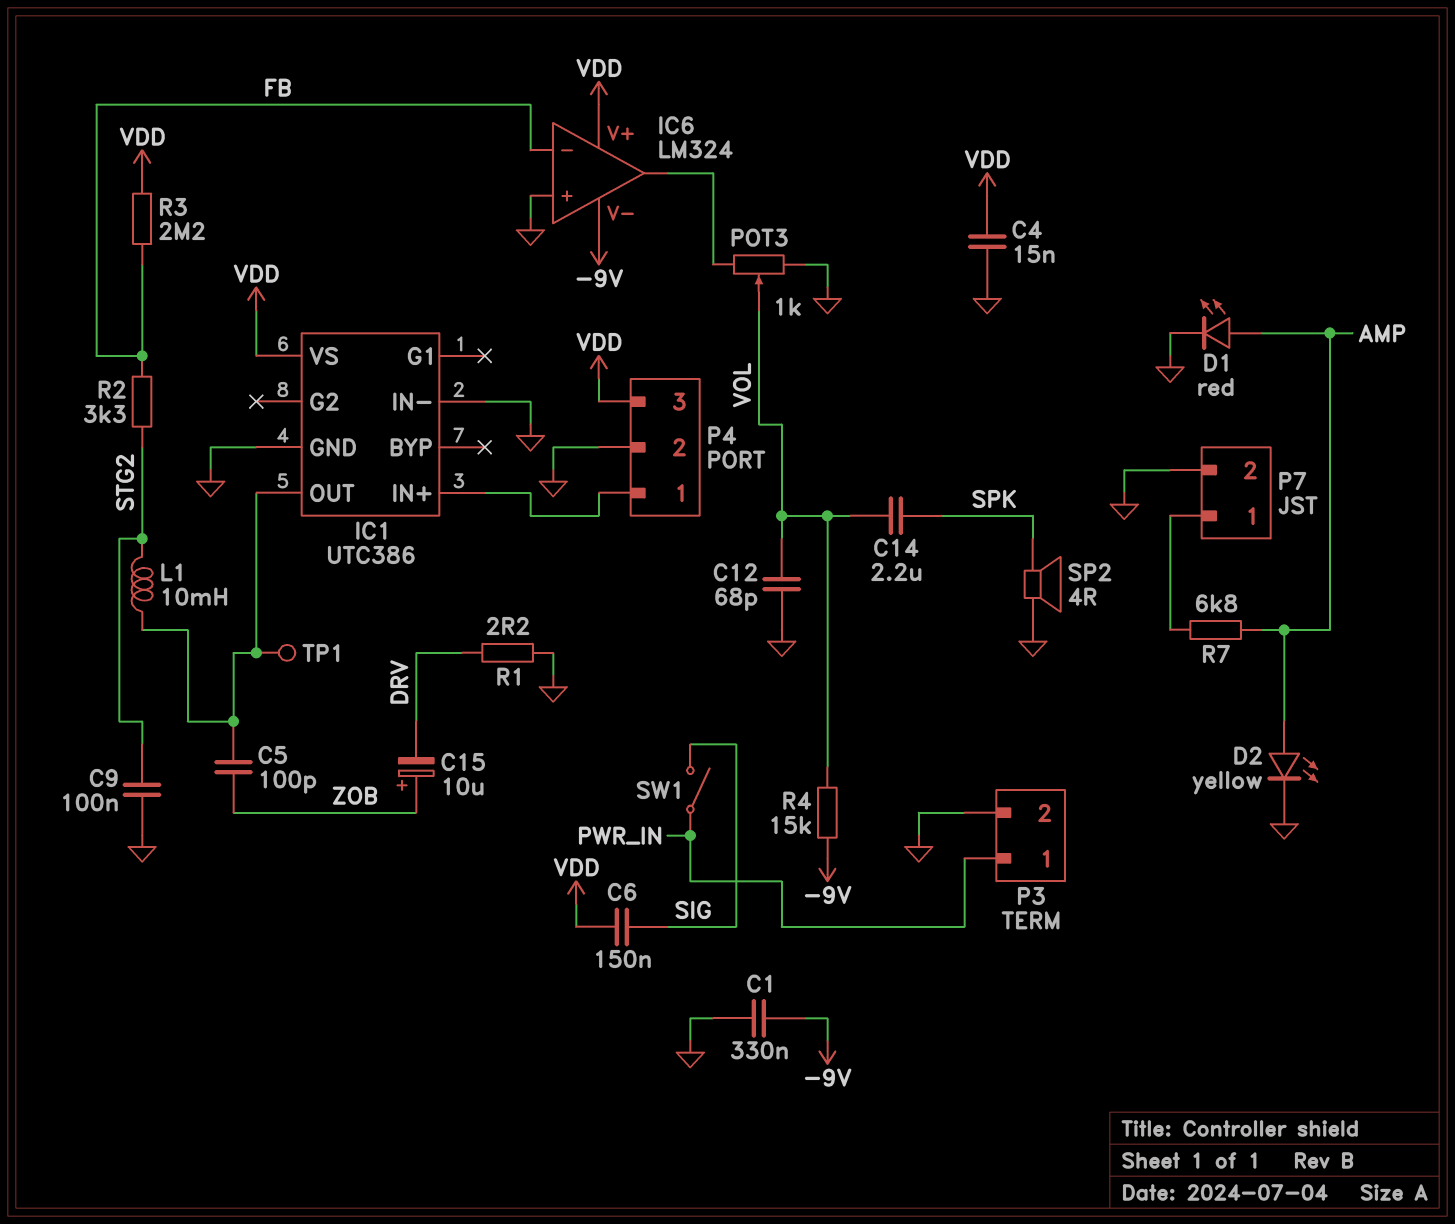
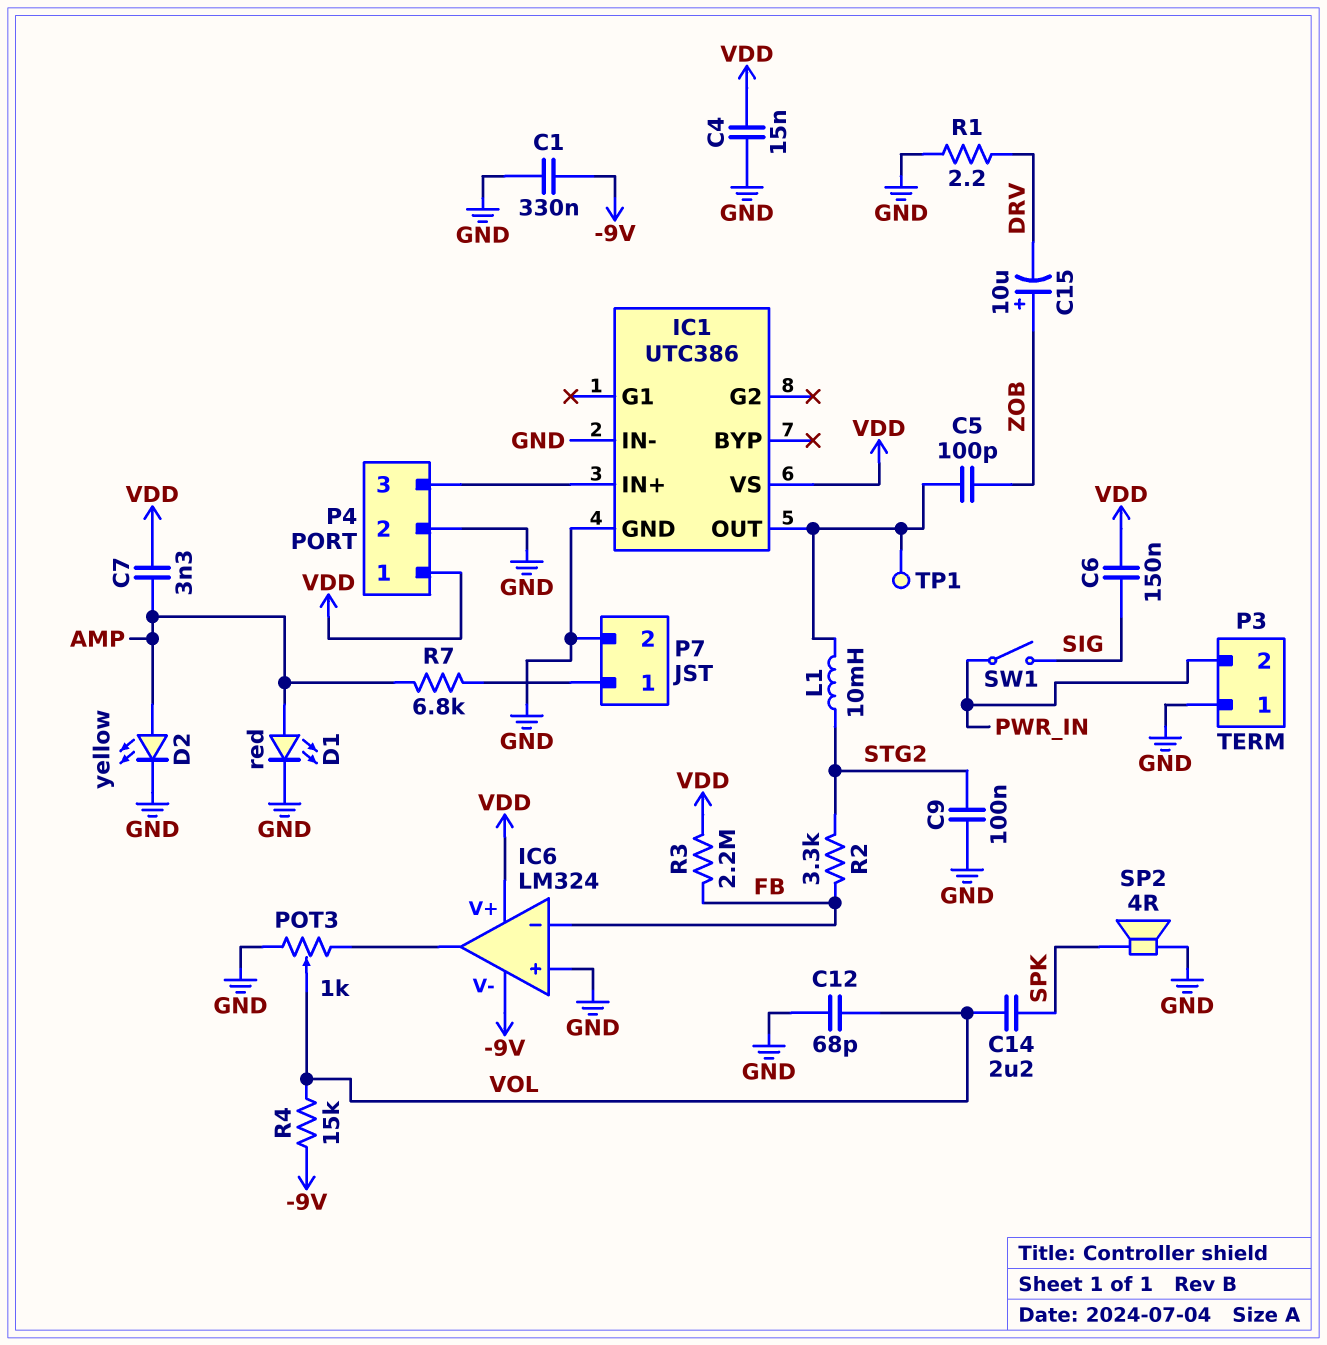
C7: none -> 3.3nF (AMP, VDD)
P3 pin 1: PWR_IN -> GND
P3 pin 2: GND -> PWR_IN
P4 pin 1: IC1/IN+ -> VDD
P4 pin 3: VDD -> IC1/IN+

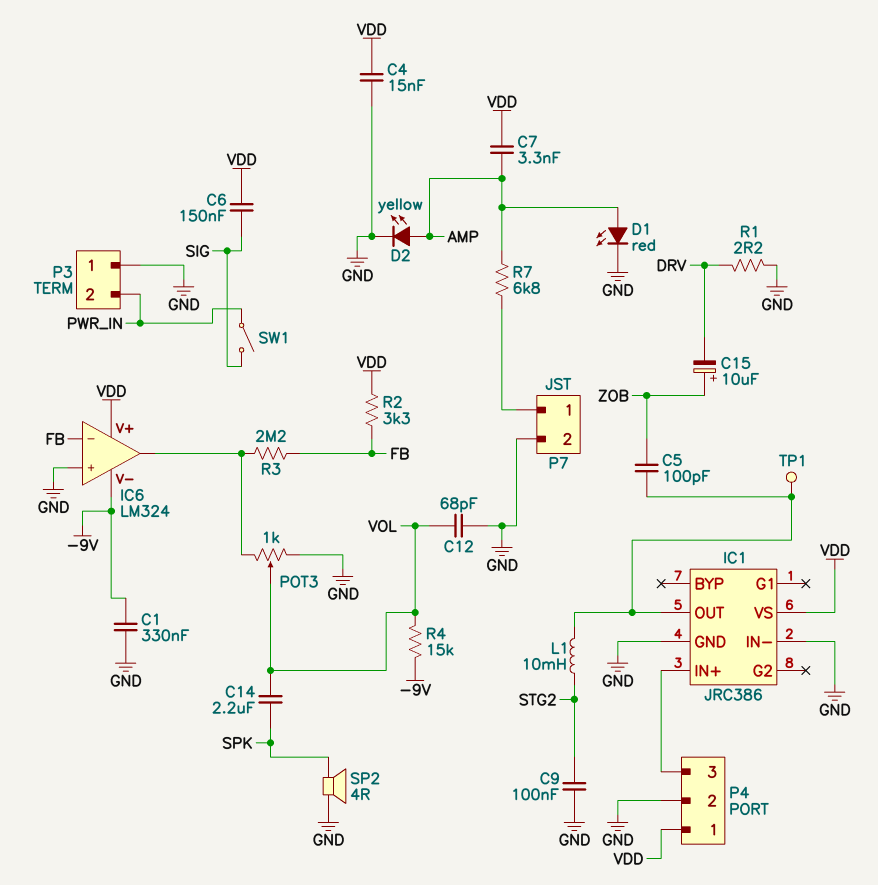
IC1: UTC386 -> JRC386
R2: 3.3k (FB, STG2) -> 3.3k (FB, VDD)
R3: 2.2M (FB, VDD) -> 2.2M (FB, IC6/out)

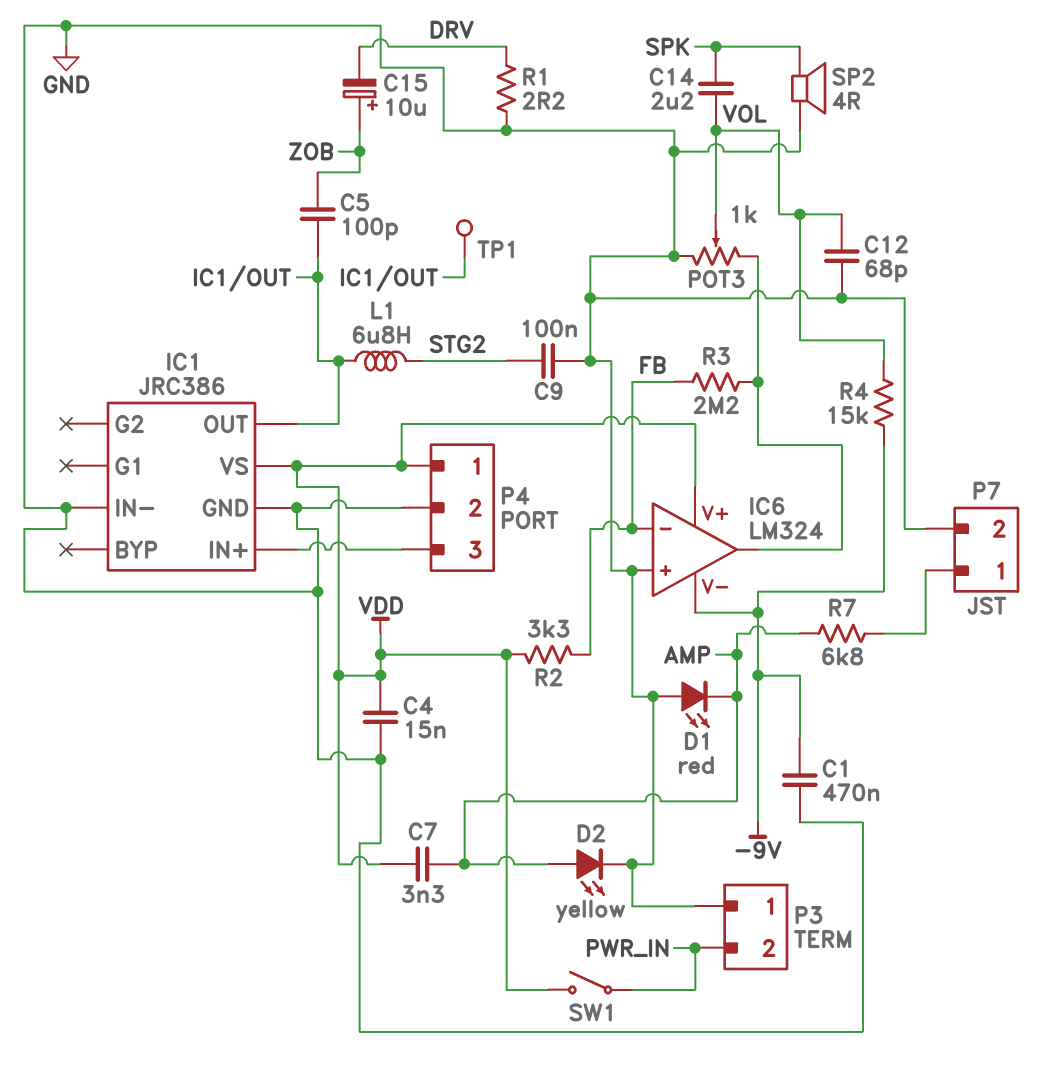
C1: 330nF (-9V, GND) -> 470nF (-9V, GND)
C6: 150nF (SIG, VDD) -> none
D1: LED red (A AMP, K GND) -> LED red (A GND, K AMP)
L1: 10mH (IC1/OUT, STG2) -> 6.8uH (IC1/OUT, STG2)
SW1: switch (PWR_IN, SIG) -> switch (PWR_IN, VDD)

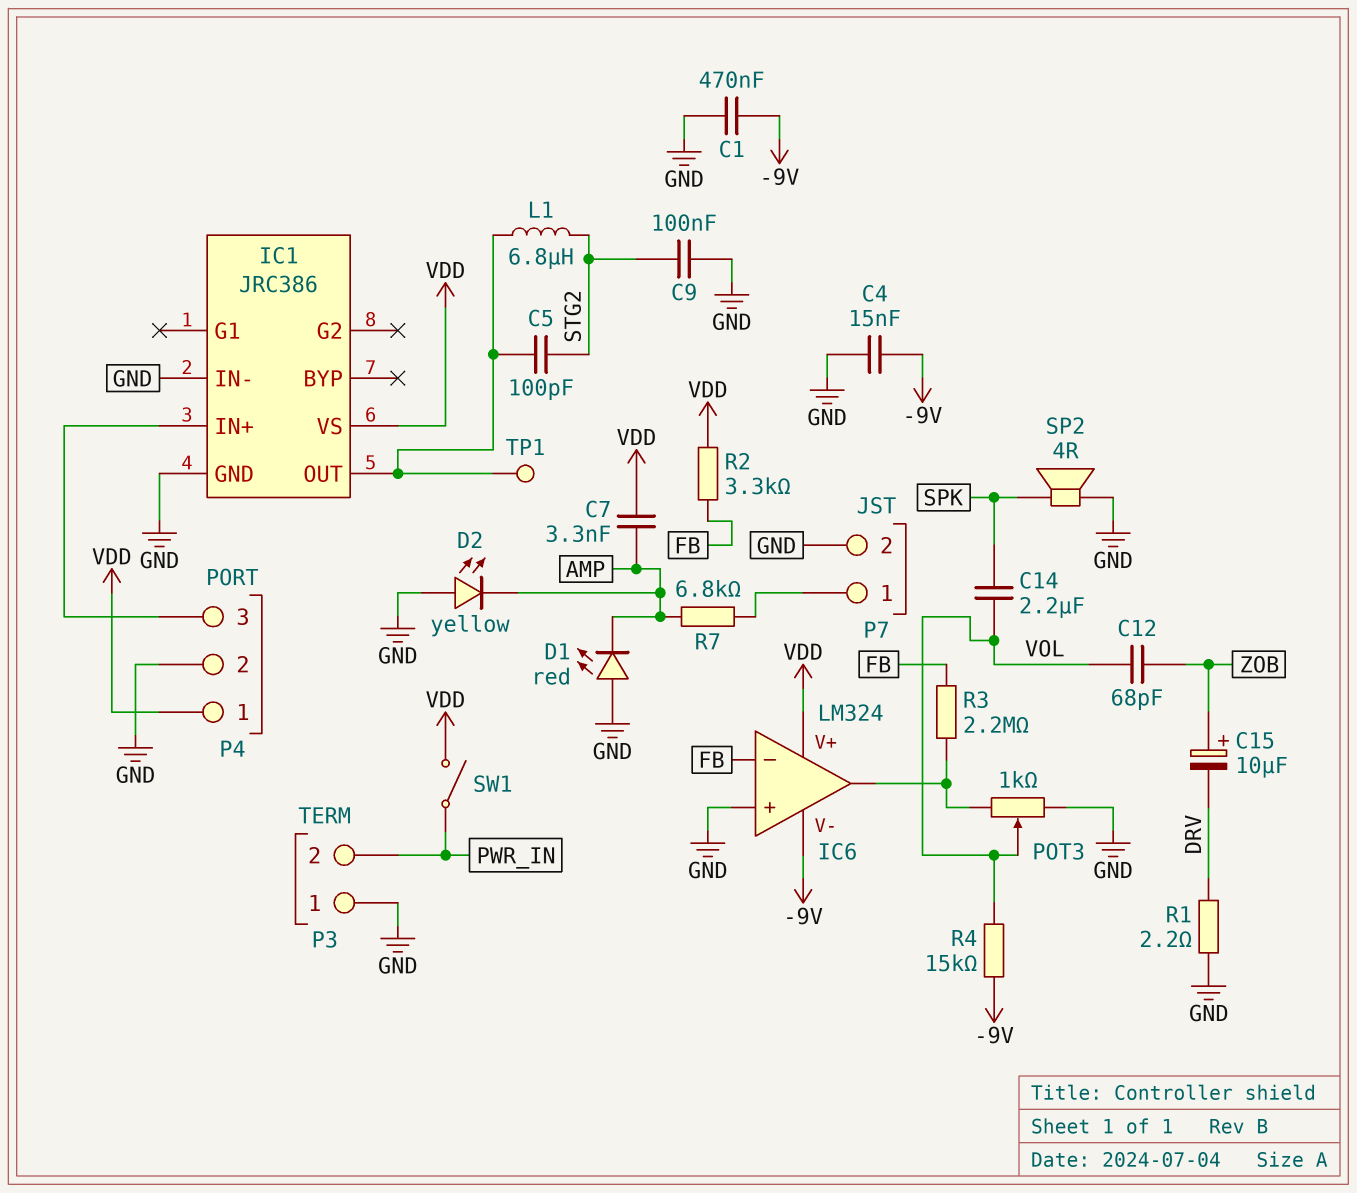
C4: 15nF (GND, VDD) -> 15nF (-9V, GND)
C5: 100pF (IC1/OUT, ZOB) -> 100pF (IC1/OUT, STG2)
C12: 68pF (GND, VOL) -> 68pF (VOL, ZOB)
D2: LED yellow (A AMP, K GND) -> LED yellow (A GND, K AMP)

